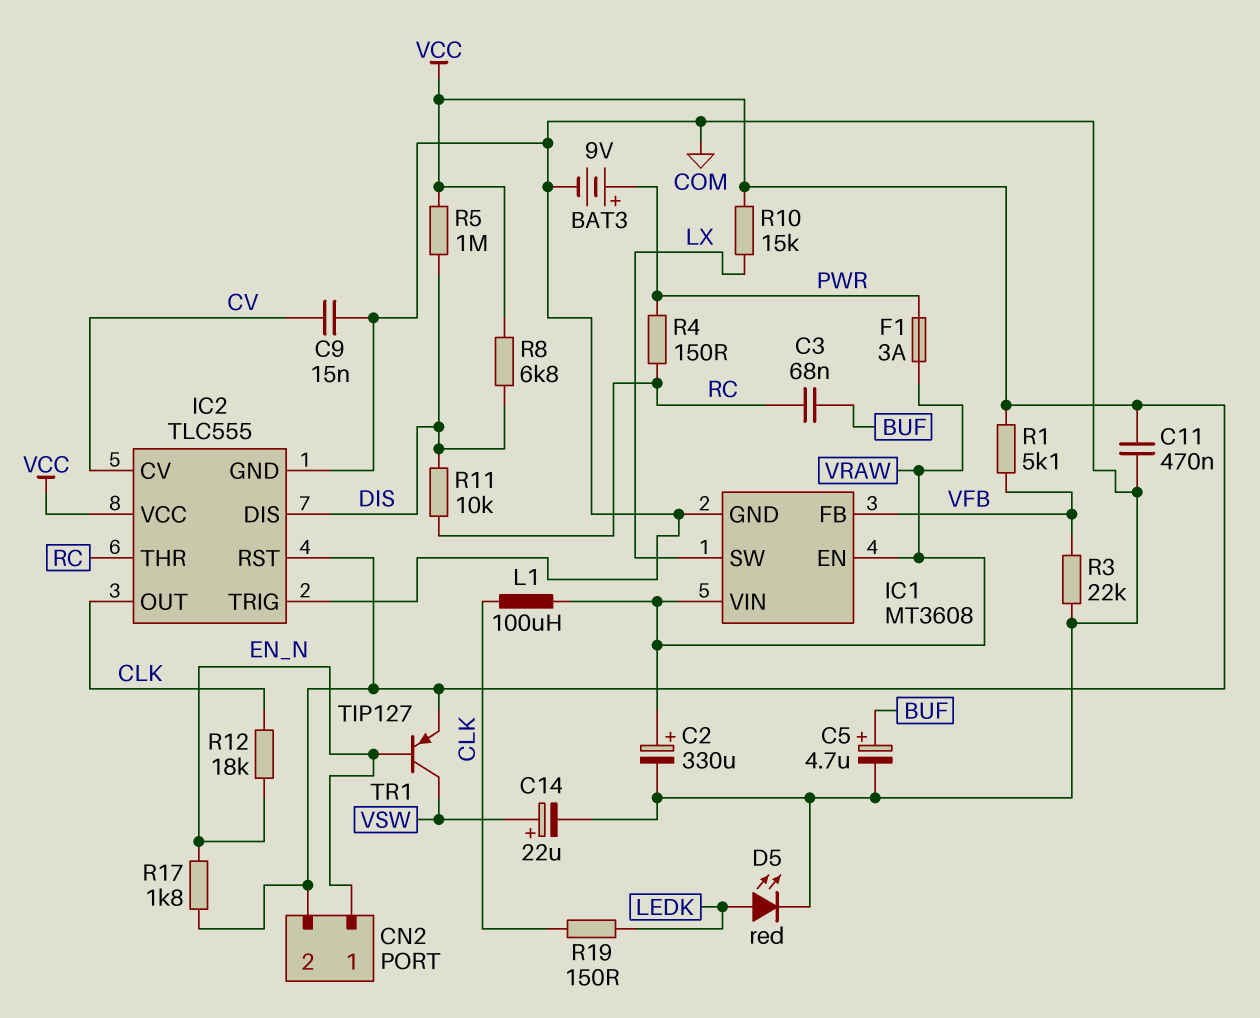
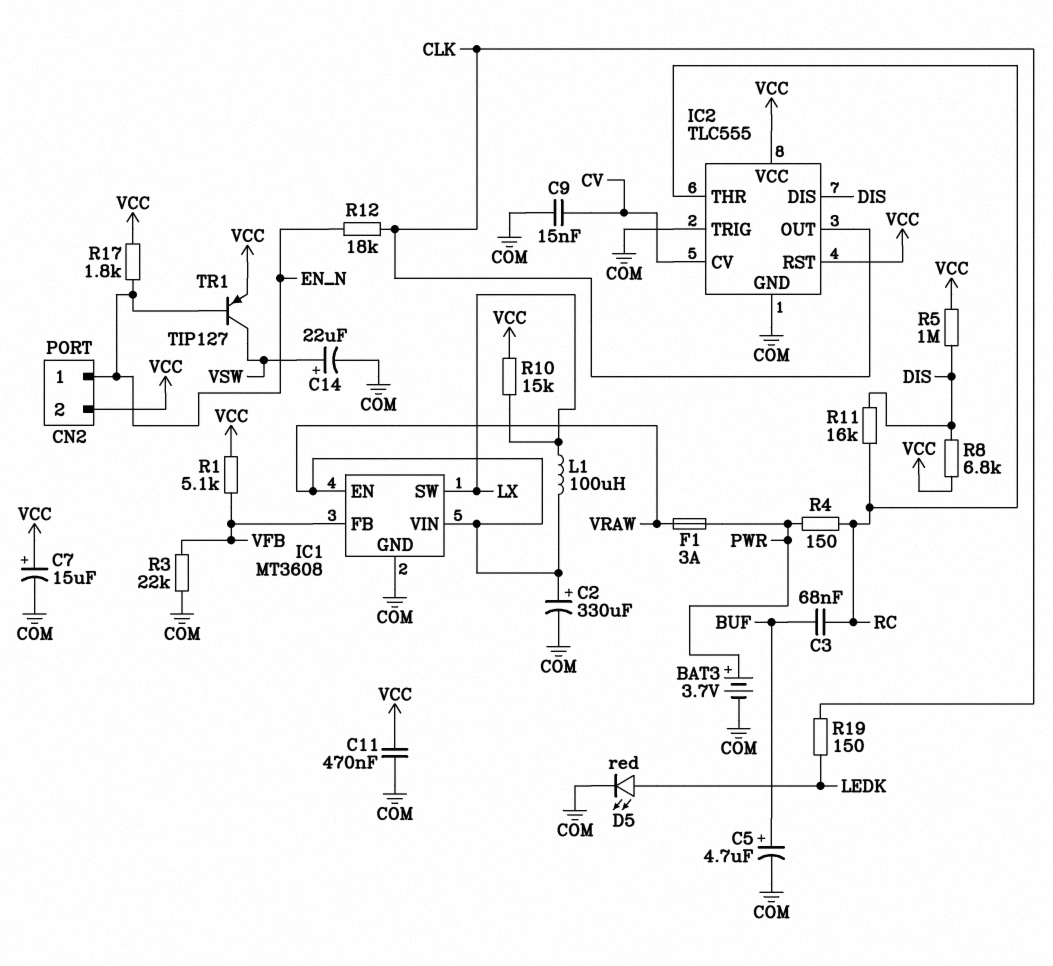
BAT3: 9V (plus PWR, minus COM) -> 3.7V (plus PWR, minus COM)
C7: none -> 15uF (plus VCC, minus COM)
L1: 100uH (CLK, VRAW) -> 100uH (LX, VRAW)
R11: 10k (DIS, RC) -> 16k (DIS, RC)

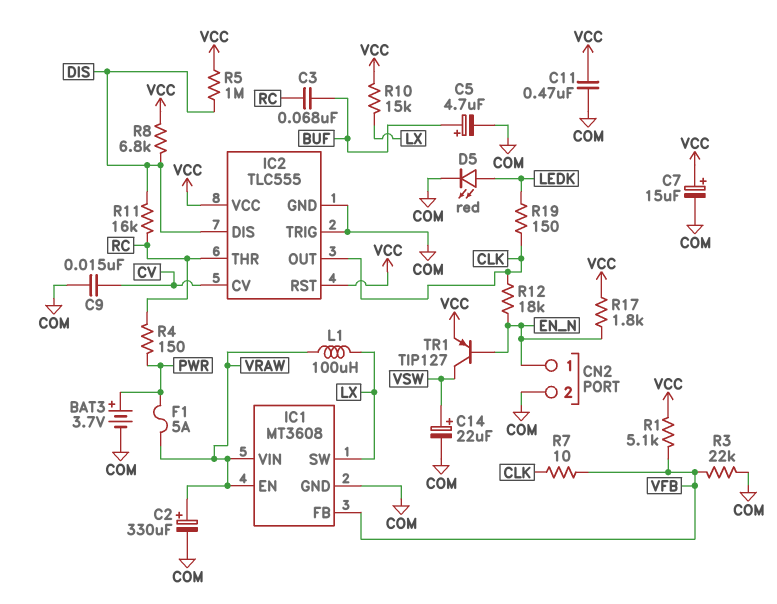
CN2 pin 2: VCC -> COM
F1: 3A (PWR, VRAW) -> 5A (PWR, VRAW)
R7: none -> 10 (CLK, VFB)

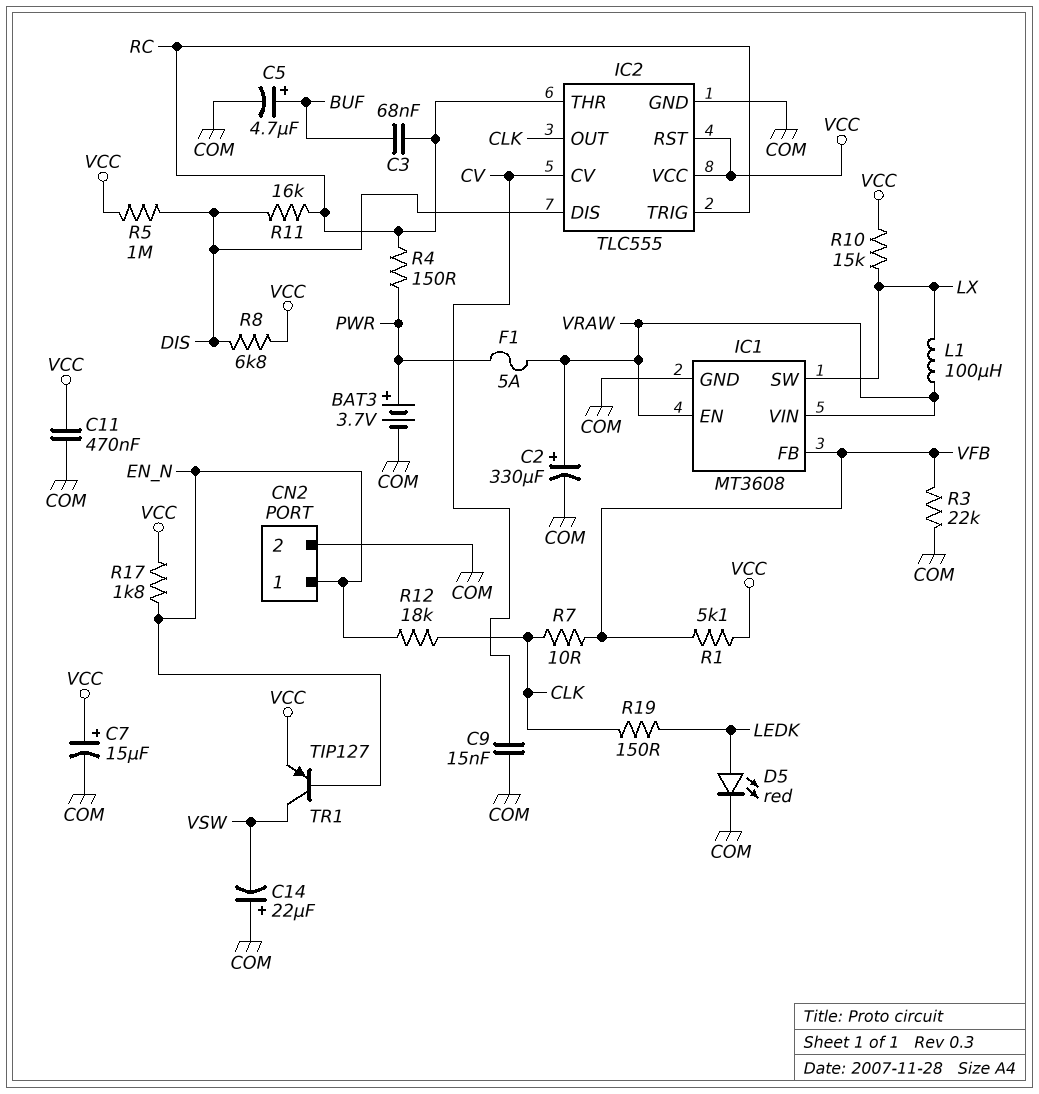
C14: 22uF (plus VSW, minus COM) -> 22uF (plus COM, minus VSW)
IC2 pin TRIG: COM -> RC

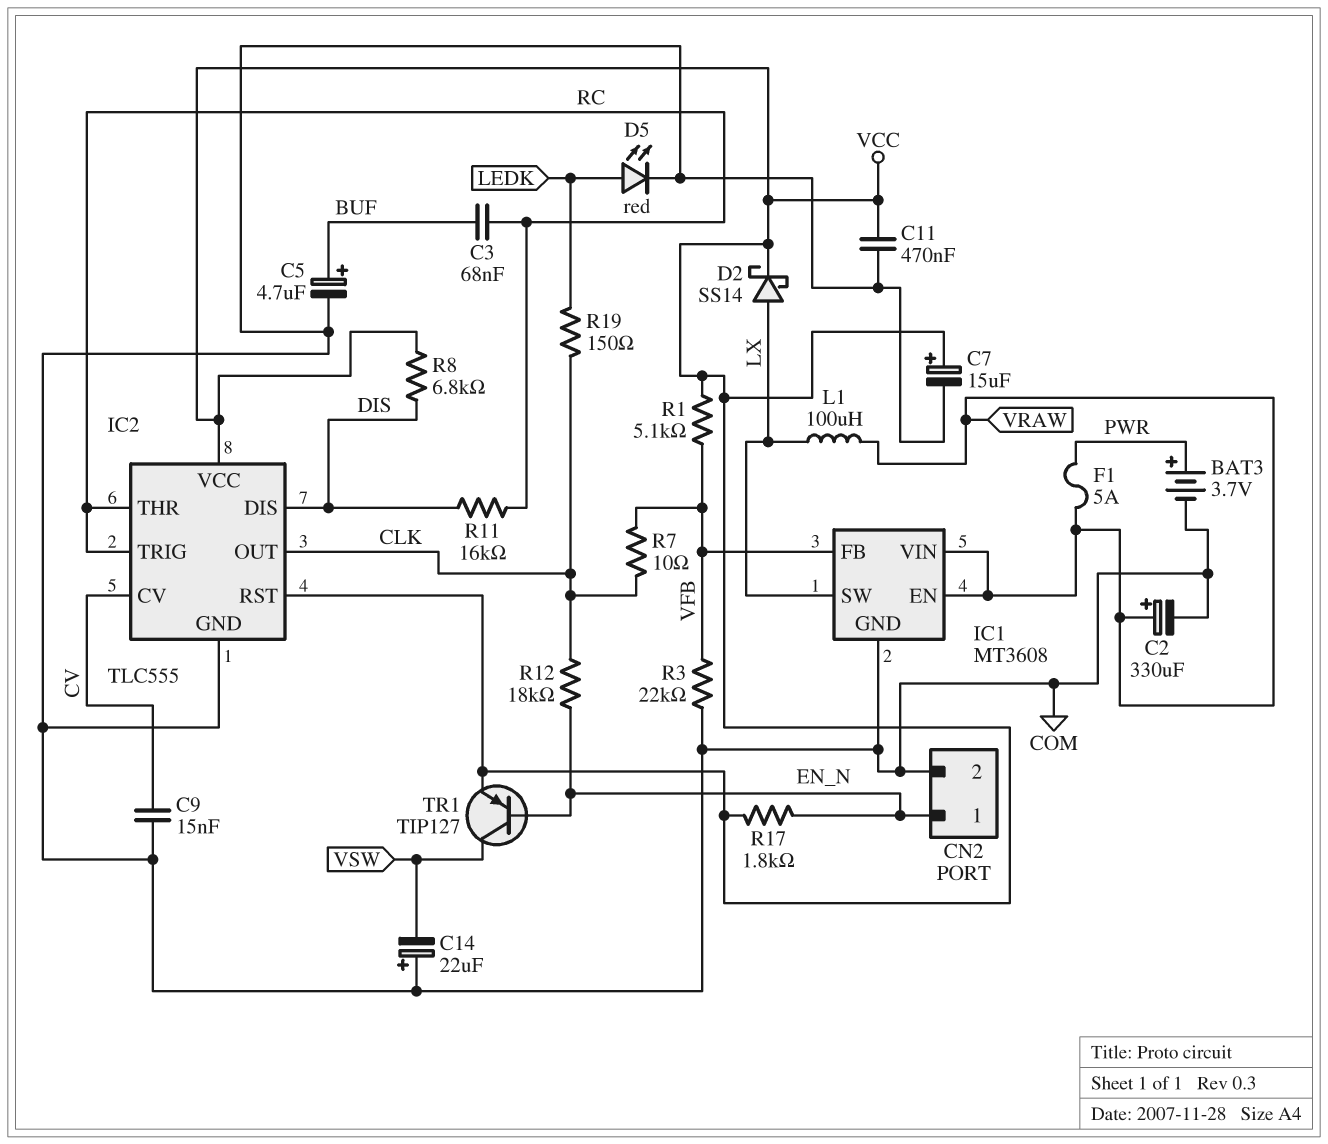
D2: none -> schottky SS14 (A LX, K VCC)
R4: 150 (PWR, RC) -> none
R5: 1M (DIS, VCC) -> none
R10: 15k (LX, VCC) -> none

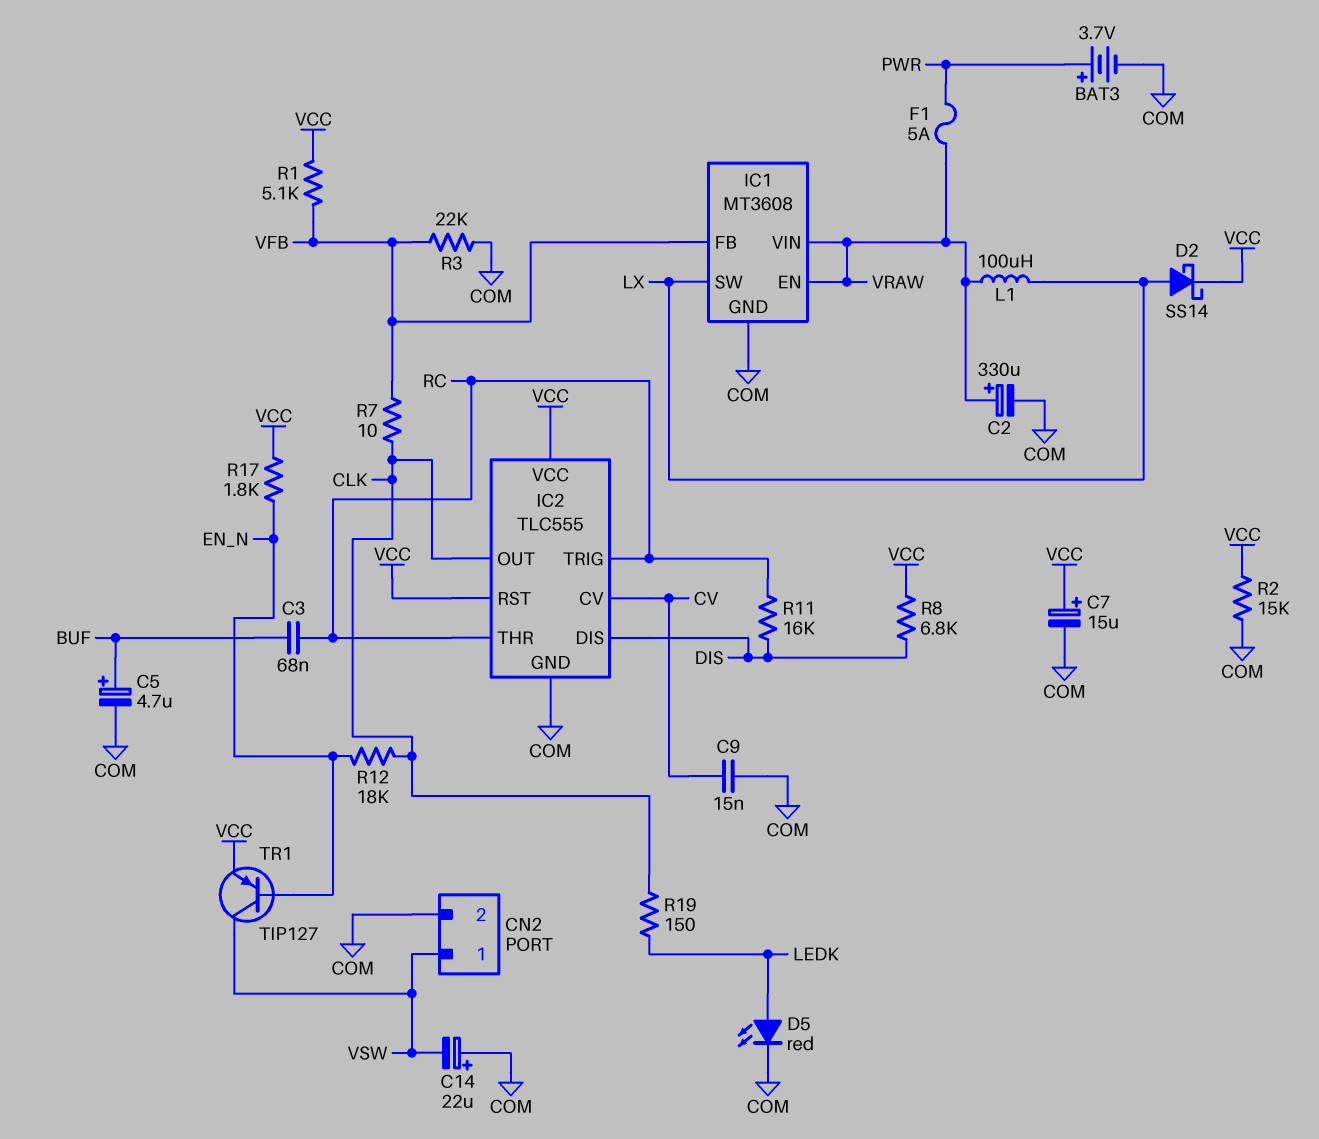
C11: 470nF (COM, VCC) -> none
CN2 pin 1: EN_N -> VSW
R2: none -> 15k (COM, VCC)

